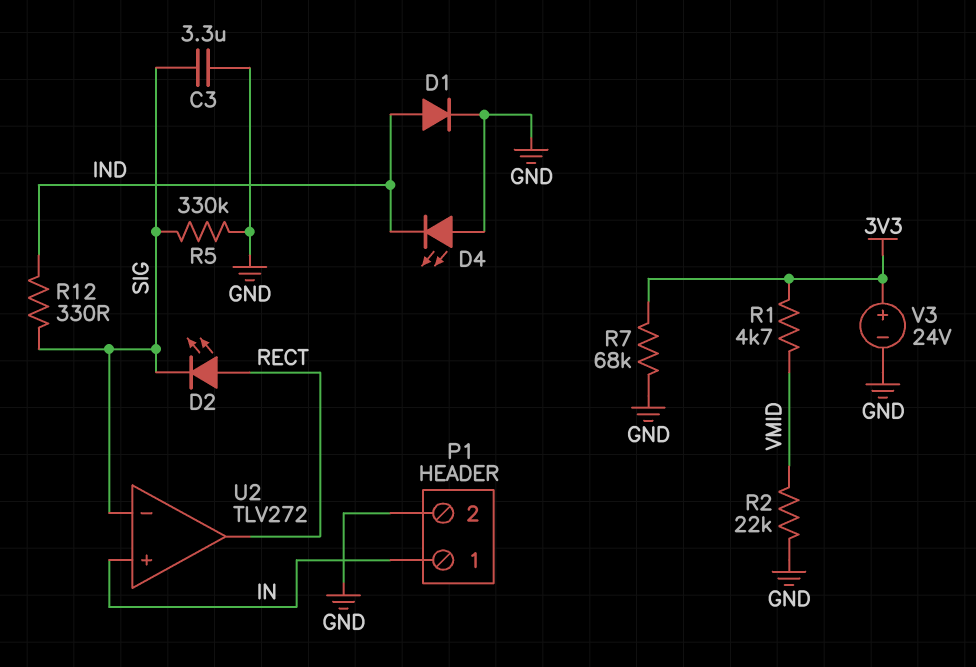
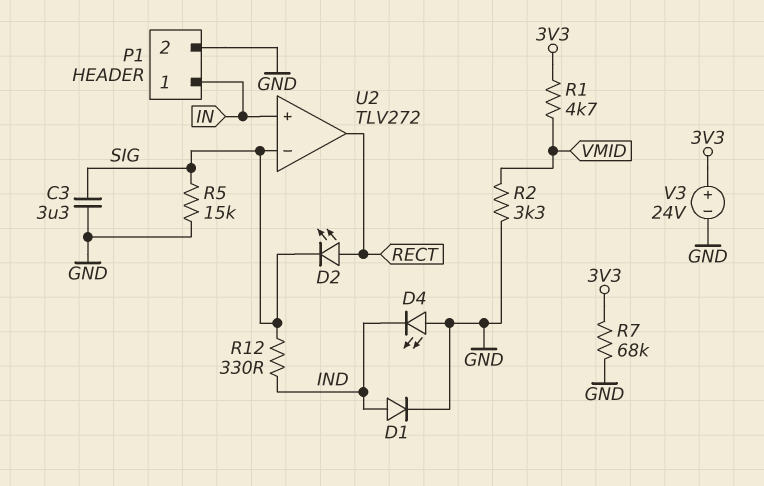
R2: 22k (GND, VMID) -> 3.3k (GND, VMID)
R5: 330k (GND, SIG) -> 15k (GND, SIG)

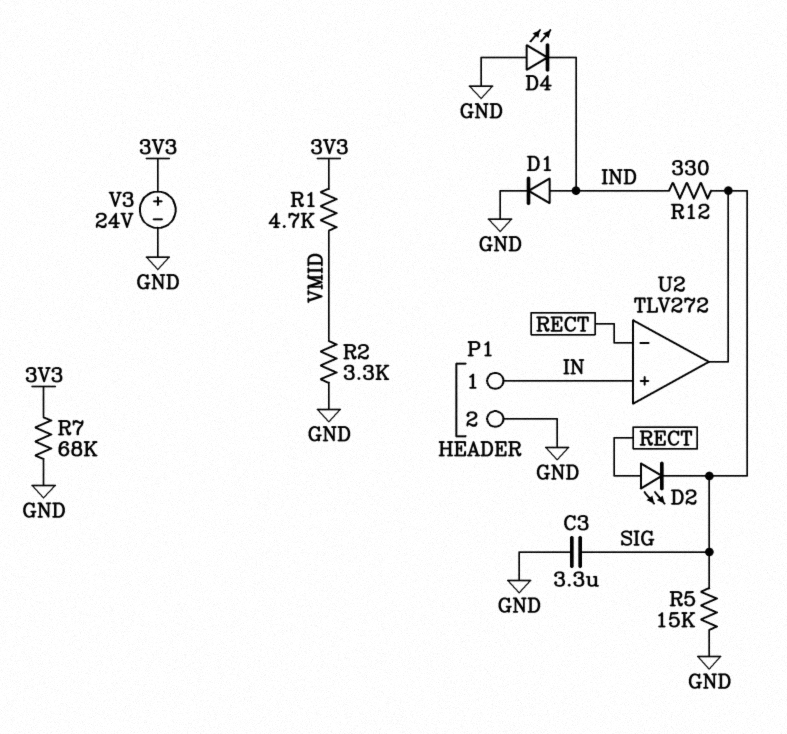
U2 pin in-: SIG -> RECT
U2 pin out: RECT -> SIG

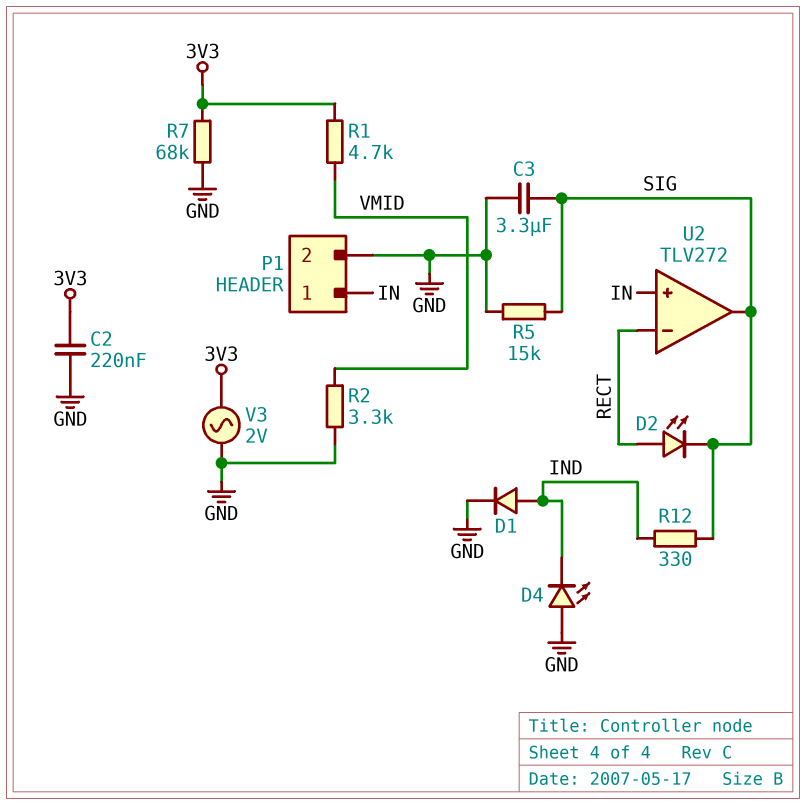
C2: none -> 220nF (3V3, GND)
V3: 24V (plus 3V3, minus GND) -> AC 2V (3V3, GND)

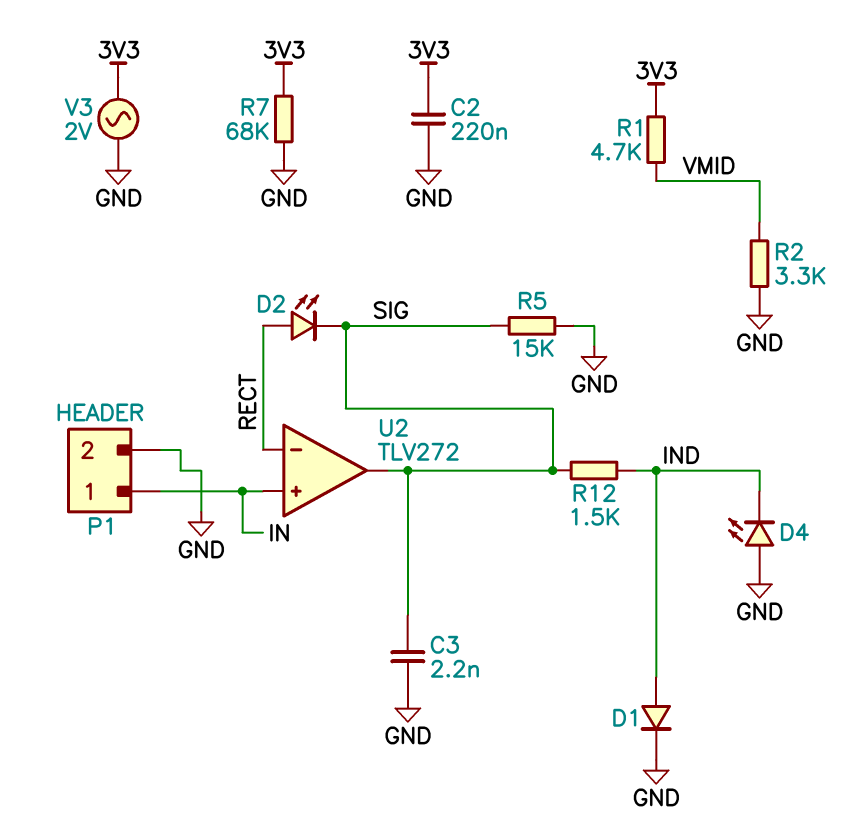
C3: 3.3uF (GND, SIG) -> 2.2nF (GND, SIG)
R12: 330 (IND, SIG) -> 1.5k (IND, SIG)

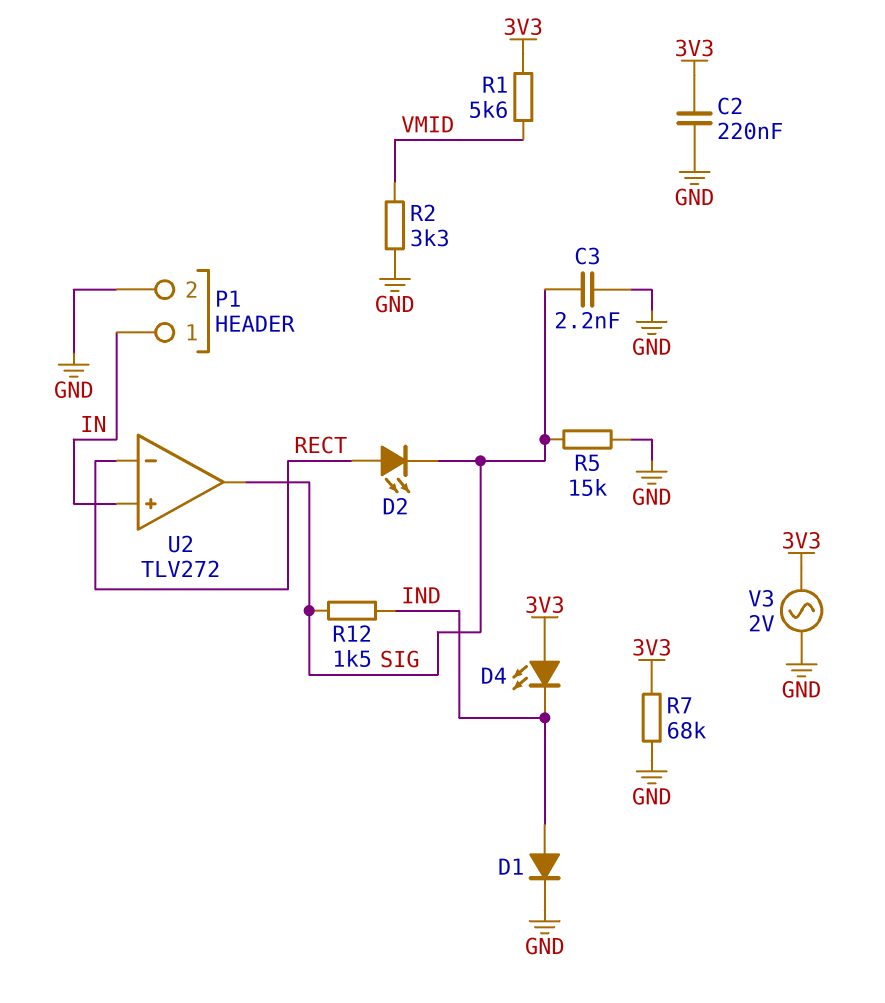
D4: LED (A GND, K IND) -> LED (A 3V3, K IND)
R1: 4.7k (3V3, VMID) -> 5.6k (3V3, VMID)

